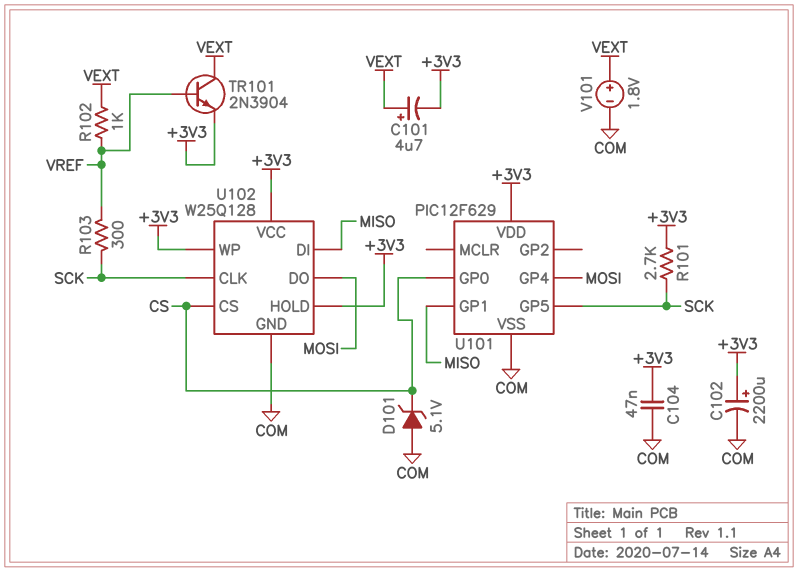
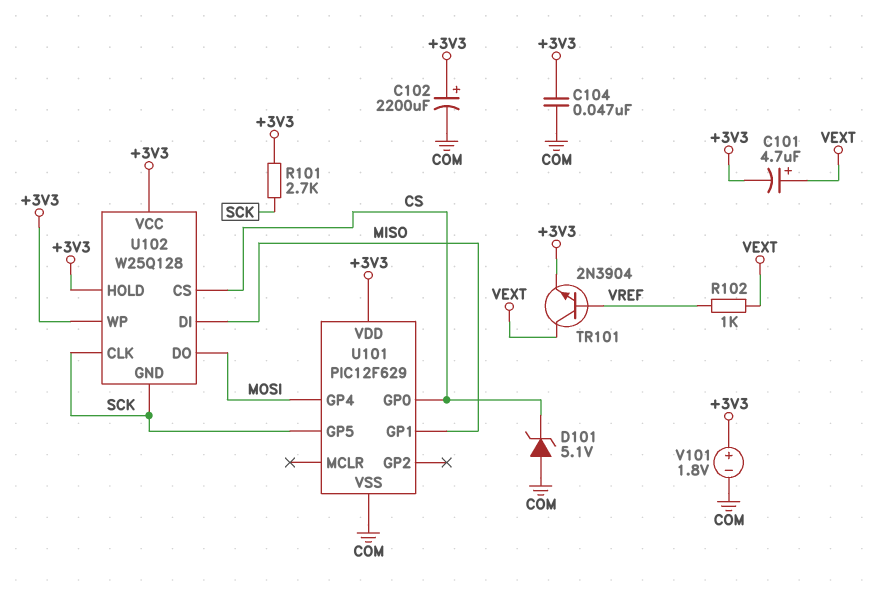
R103: 300 (SCK, VREF) -> none
U102 pin GND: COM -> SCK
V101: 1.8V (plus VEXT, minus COM) -> 1.8V (plus +3V3, minus COM)

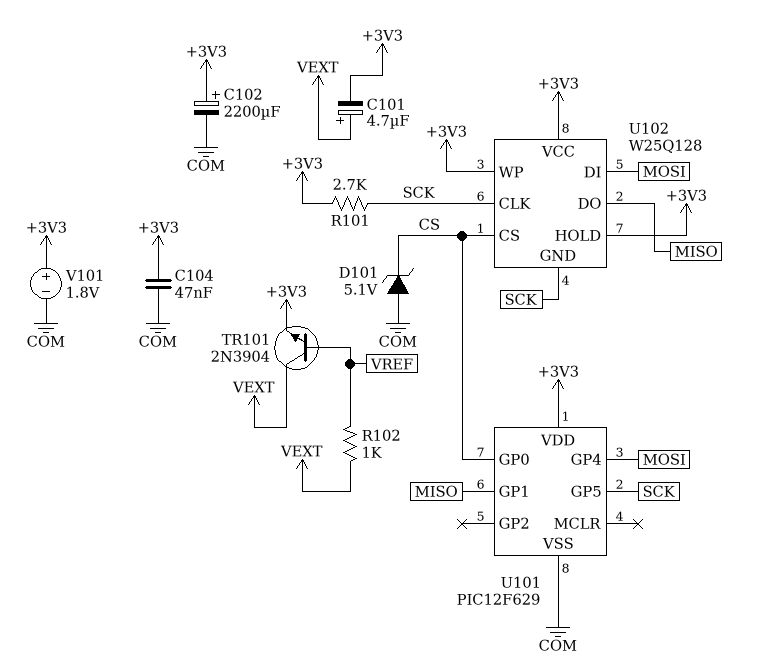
U102 pin DI: MISO -> MOSI
U102 pin DO: MOSI -> MISO

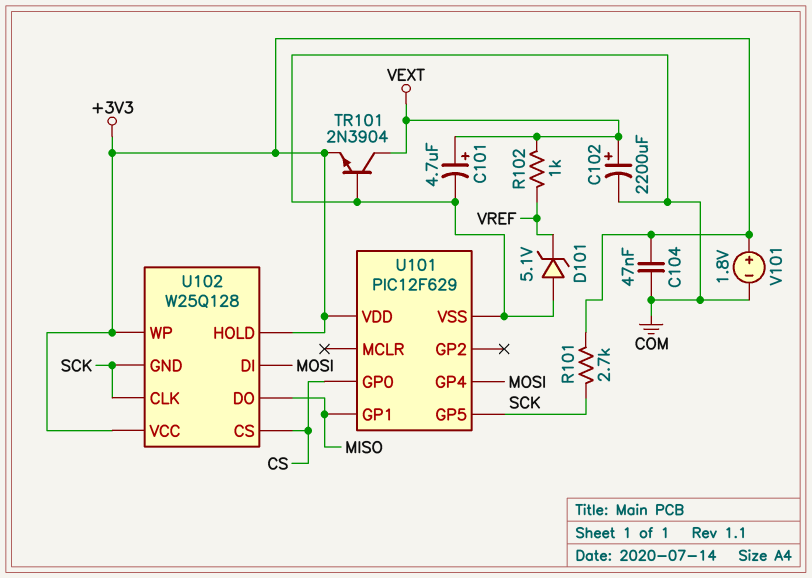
C101: 4.7uF (plus VEXT, minus +3V3) -> 4.7uF (plus VEXT, minus COM)
C102: 2200uF (plus +3V3, minus COM) -> 2200uF (plus VEXT, minus COM)
D101: zener 5.1V (A COM, K CS) -> zener 5.1V (A COM, K VREF)
TR101: NPN 2N3904 (B VREF, C VEXT, E +3V3) -> NPN 2N3904 (B COM, C VEXT, E +3V3)

